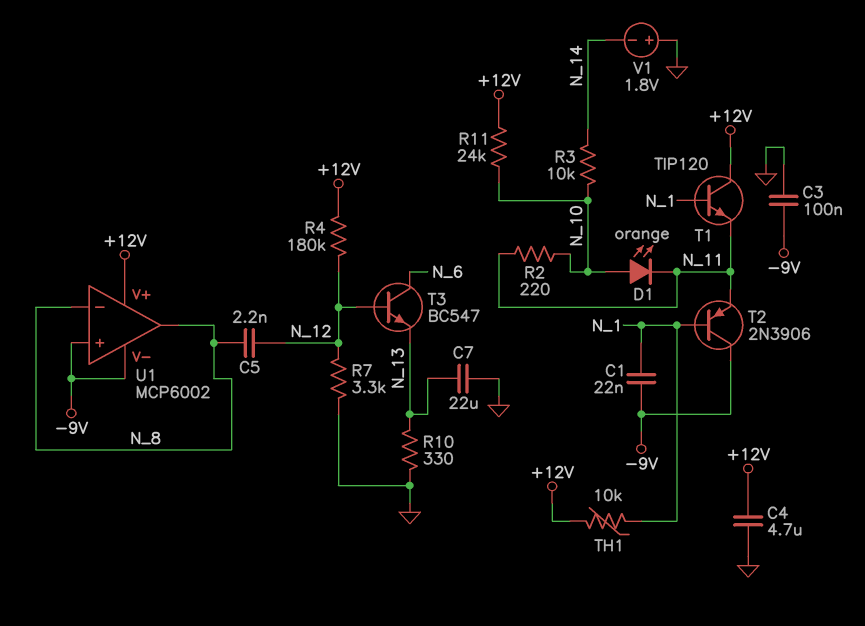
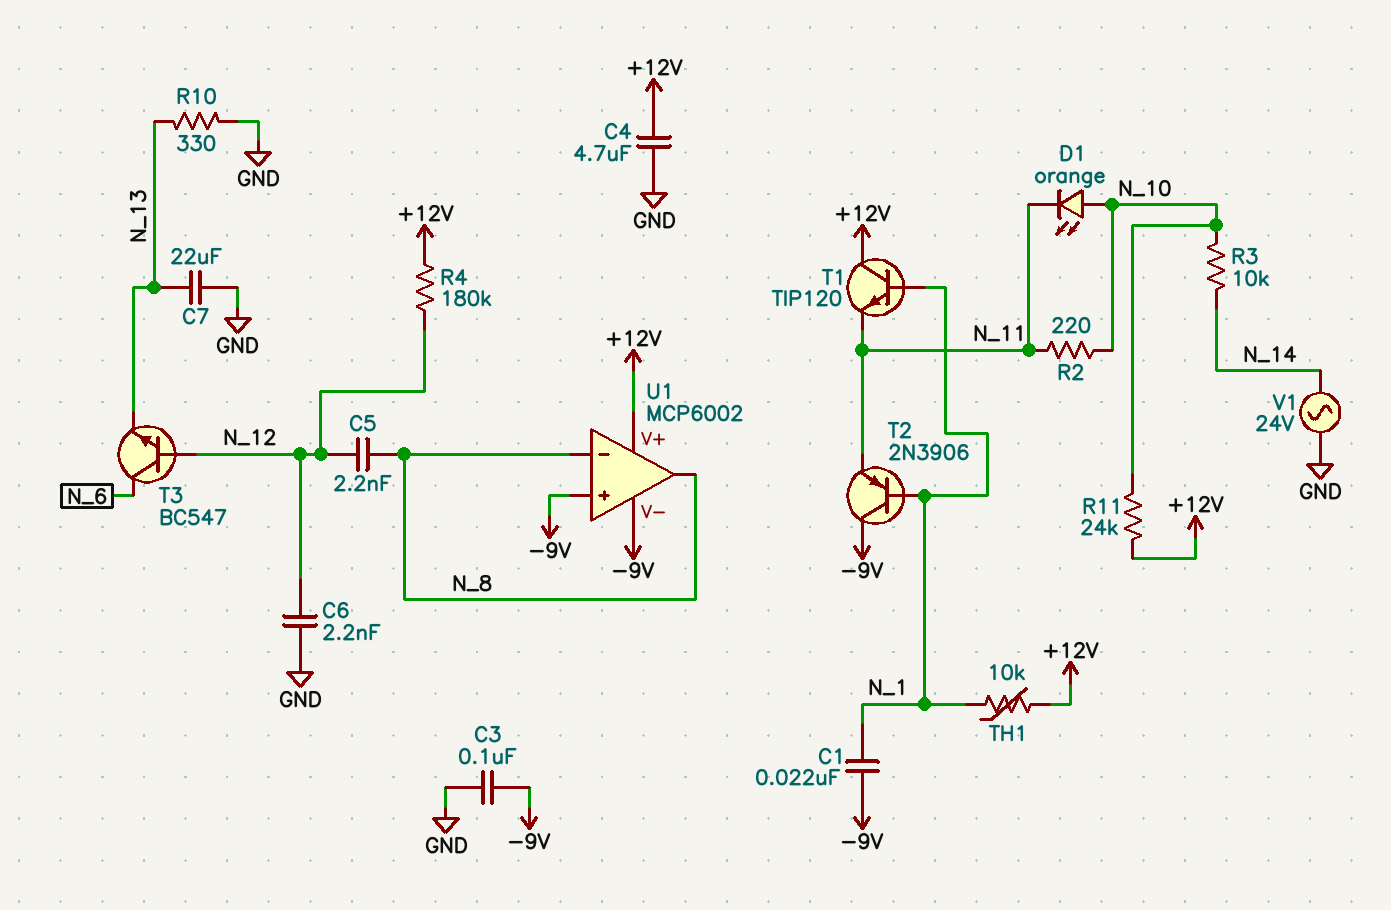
C6: none -> 2.2nF (GND, N_12)
R7: 3.3k (GND, N_12) -> none
V1: 1.8V (plus GND, minus N_14) -> AC 24V (GND, N_14)

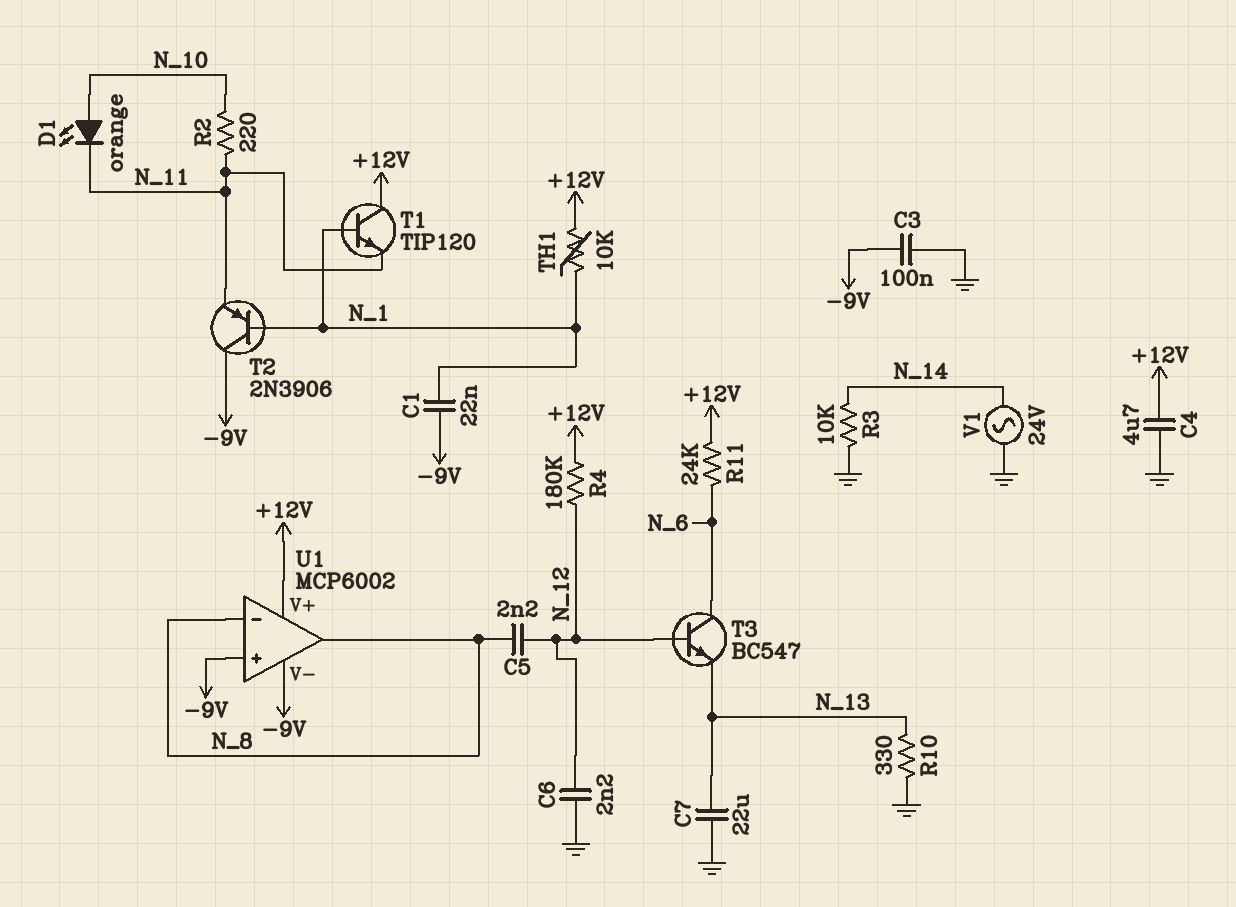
R3: 10k (N_10, N_14) -> 10k (GND, N_14)
R11: 24k (+12V, N_10) -> 24k (+12V, N_6)

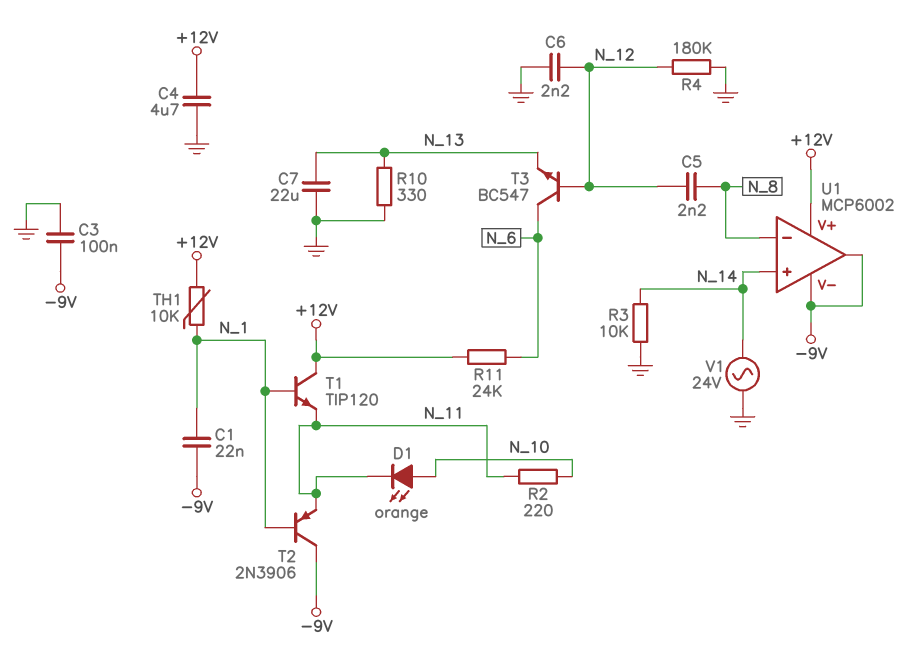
R4: 180k (+12V, N_12) -> 180k (GND, N_12)
U1 pin in+: -9V -> N_14
U1 pin out: N_8 -> -9V

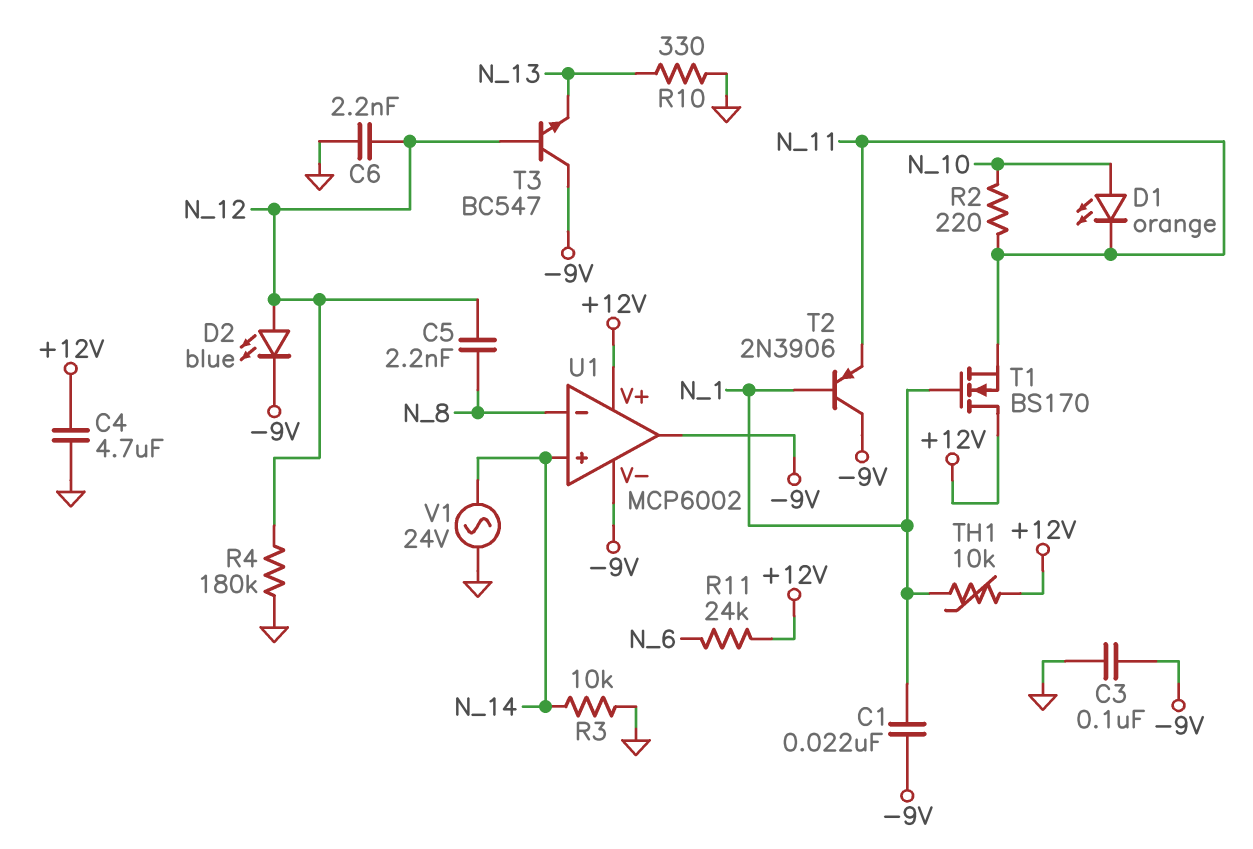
C7: 22uF (GND, N_13) -> none
D2: none -> LED blue (A N_12, K -9V)
T1: NPN TIP120 (B N_1, C +12V, E N_11) -> NMOS BS170 (G N_1, D +12V, S N_11)
T3: NPN BC547 (B N_12, C N_6, E N_13) -> NPN BC547 (B N_12, C -9V, E N_13)

